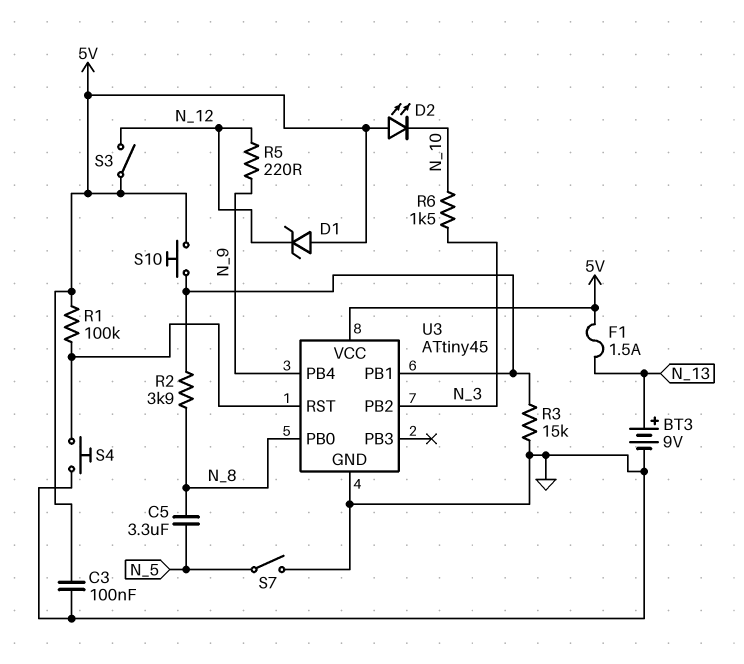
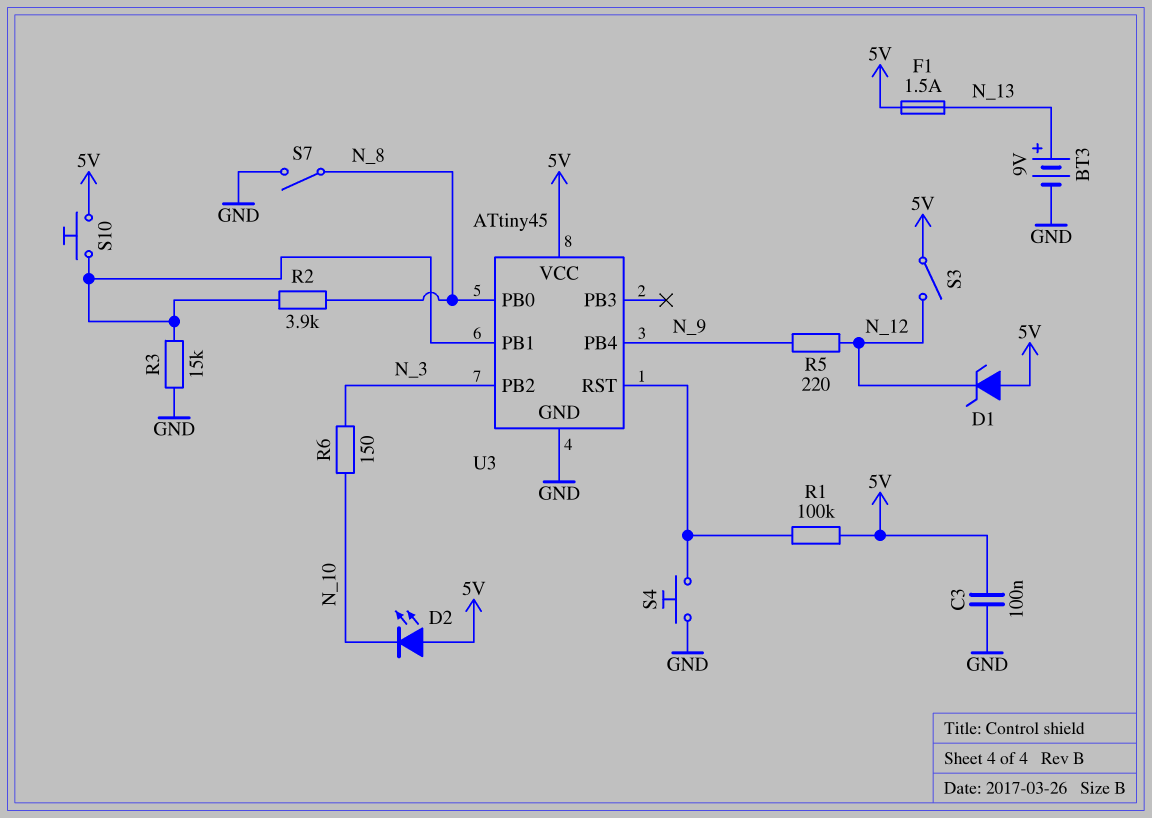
C5: 3.3uF (N_5, N_8) -> none
R6: 1.5k (N_3, N_10) -> 150 (N_3, N_10)
S7: switch (GND, N_5) -> switch (GND, N_8)

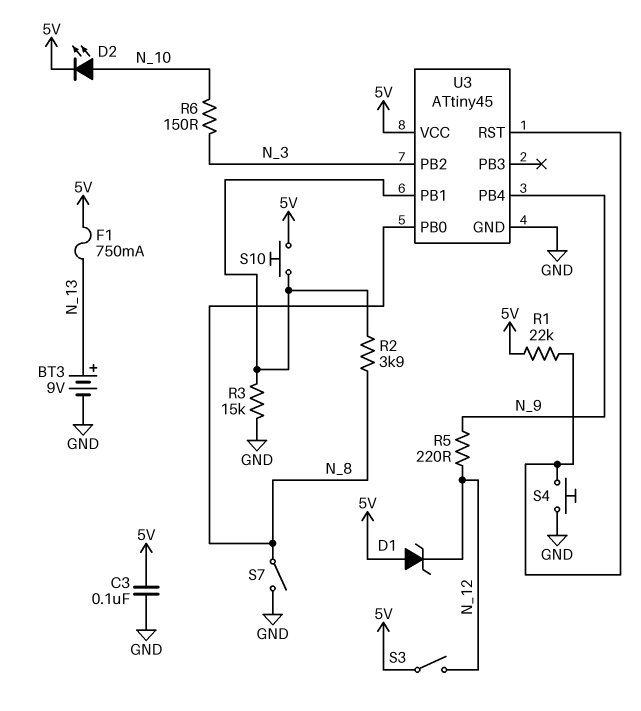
D2: LED (A 5V, K N_10) -> LED (A N_10, K 5V)
F1: 1.5A (5V, N_13) -> 750mA (5V, N_13)
R1: 100k (5V, U3/RST) -> 22k (5V, U3/RST)

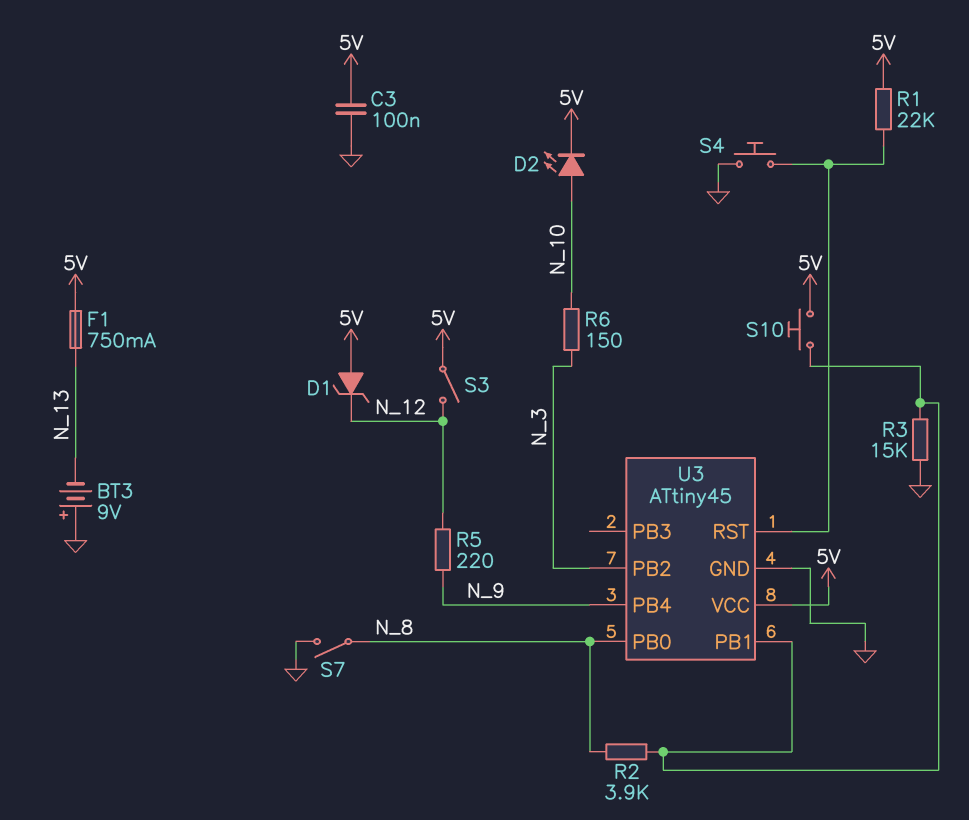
BT3: 9V (plus N_13, minus GND) -> 9V (plus GND, minus N_13)

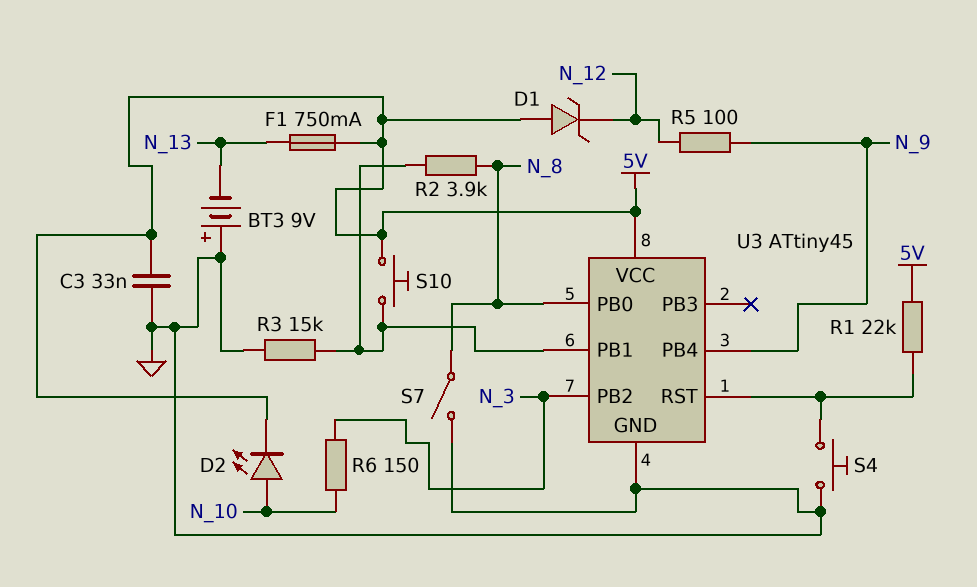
C3: 100nF (5V, GND) -> 33nF (5V, GND)
R5: 220 (N_9, N_12) -> 100 (N_9, N_12)
S3: switch (5V, N_12) -> none

